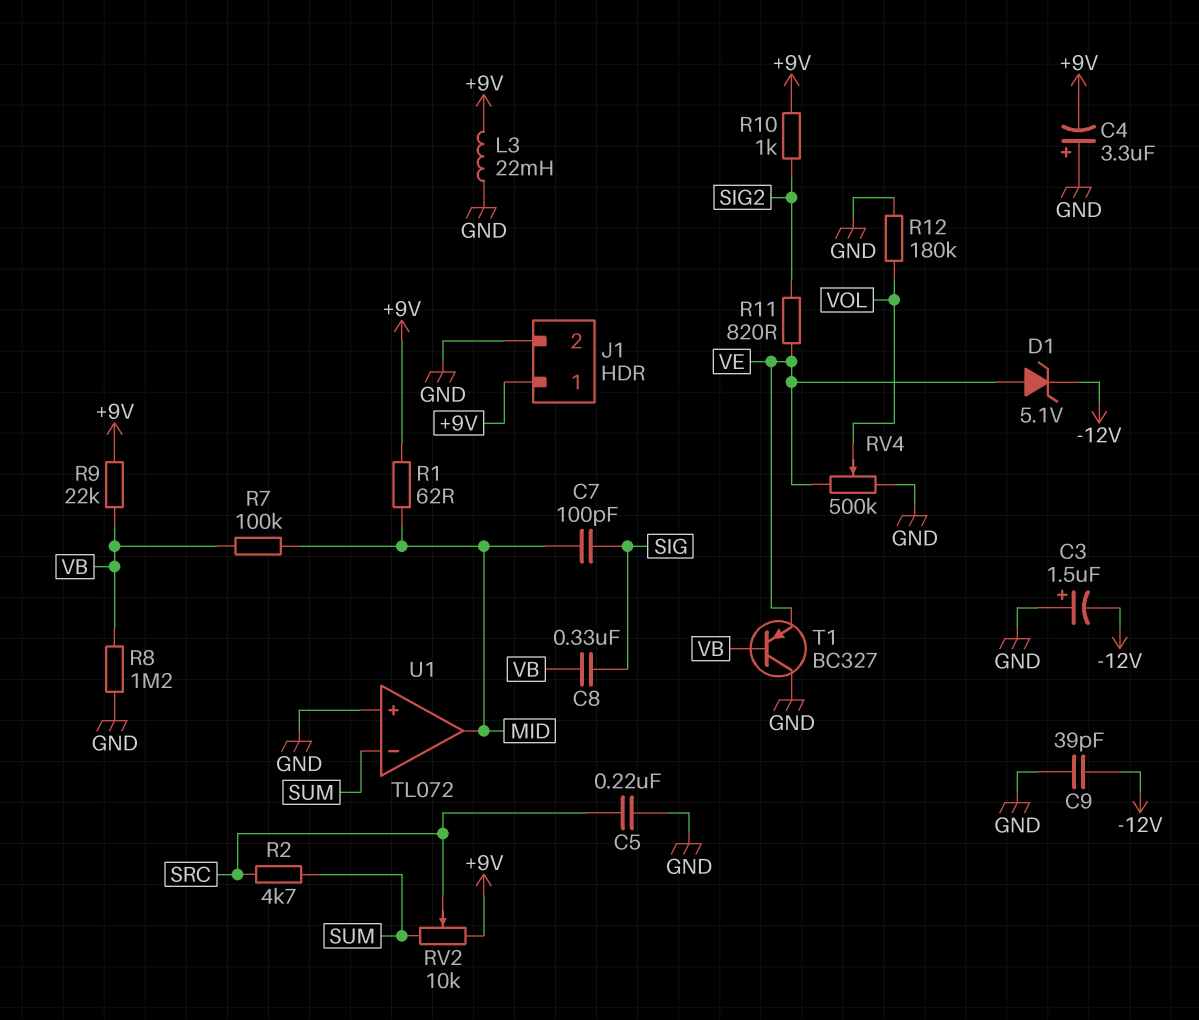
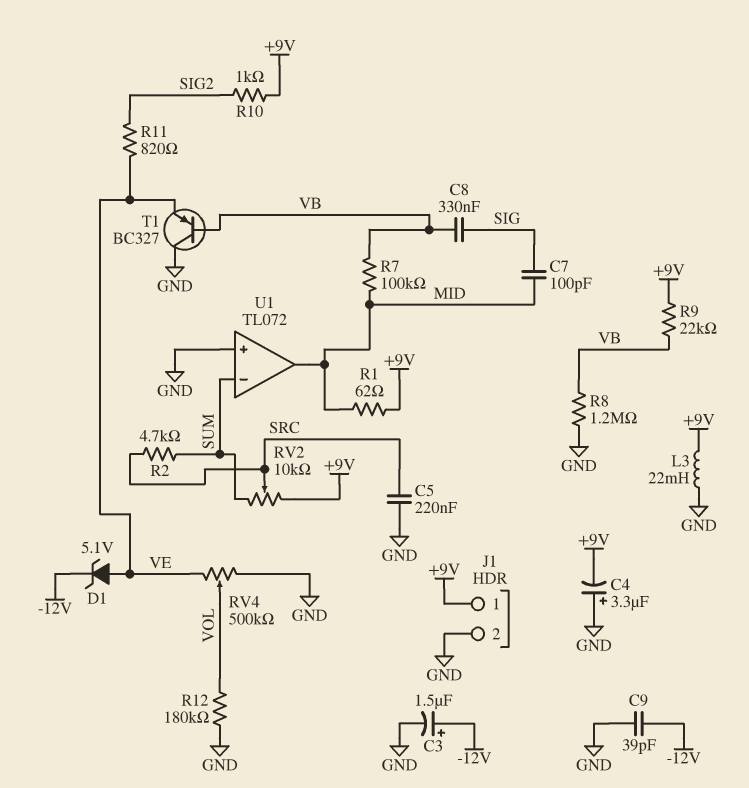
C3: 1.5uF (plus GND, minus -12V) -> 1.5uF (plus -12V, minus GND)

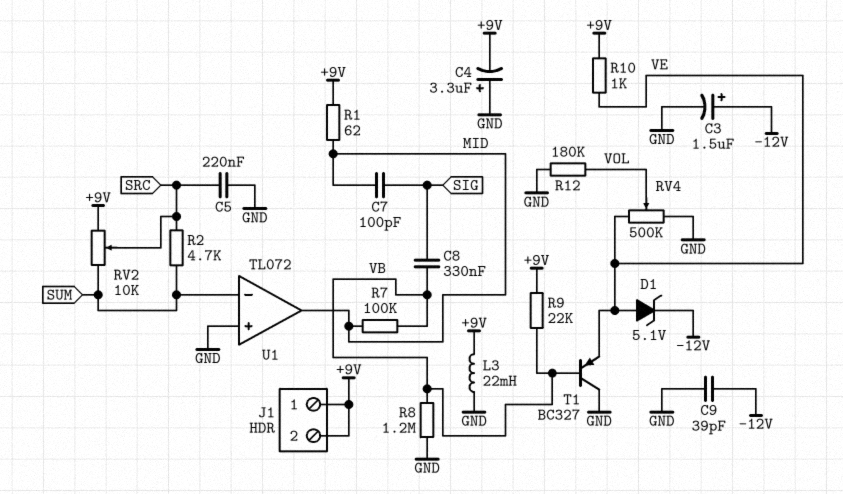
J1 pin 2: GND -> +9V
R10: 1k (+9V, SIG2) -> 1k (+9V, VE)
R11: 820 (SIG2, VE) -> none

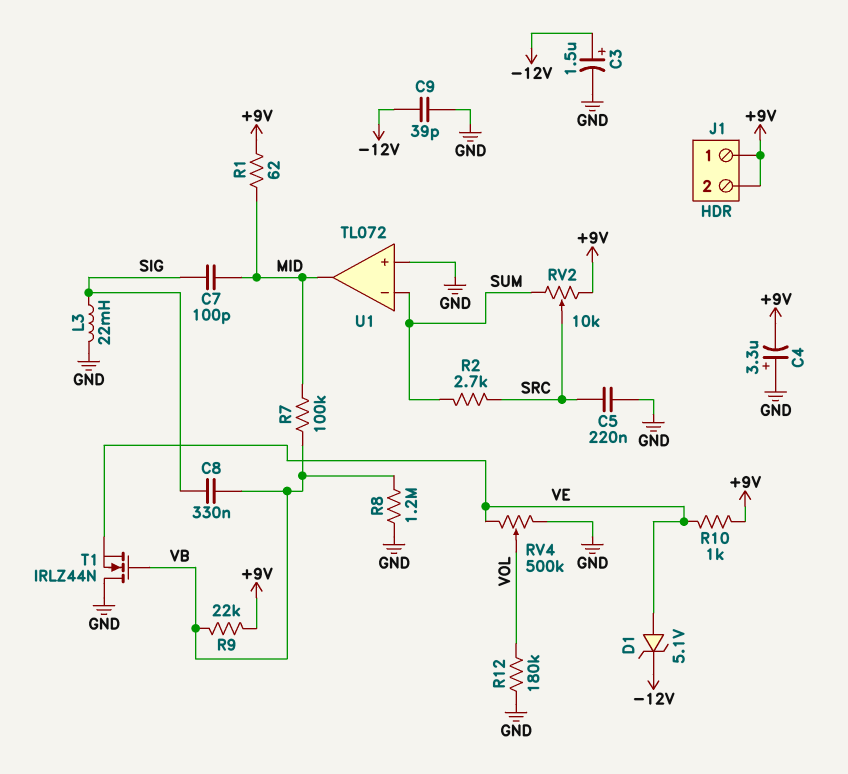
L3: 22mH (+9V, GND) -> 22mH (GND, SIG)
R2: 4.7k (SRC, SUM) -> 2.7k (SRC, SUM)
T1: PNP BC327 (B VB, C GND, E VE) -> NMOS IRLZ44N (G VB, D GND, S VE)

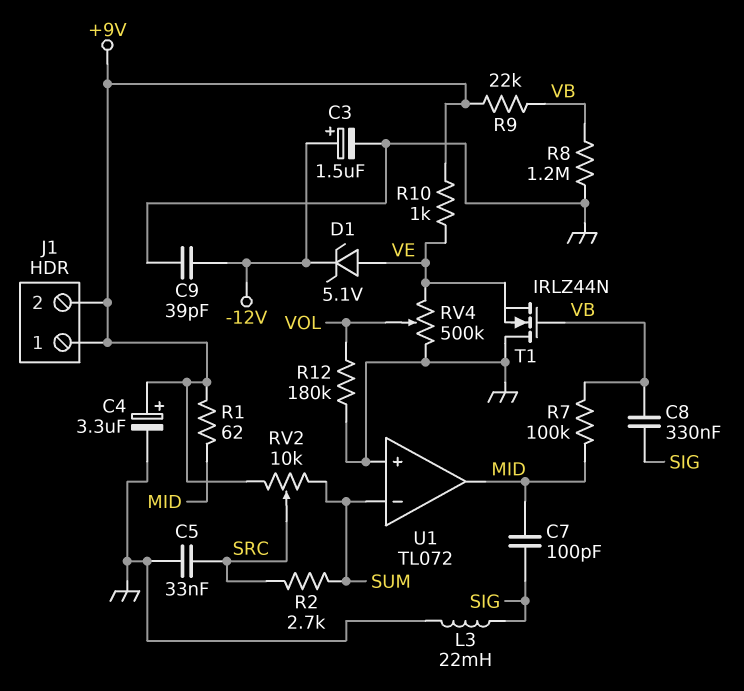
C4: 3.3uF (plus GND, minus +9V) -> 3.3uF (plus +9V, minus GND)
C5: 220nF (GND, SRC) -> 33nF (GND, SRC)

